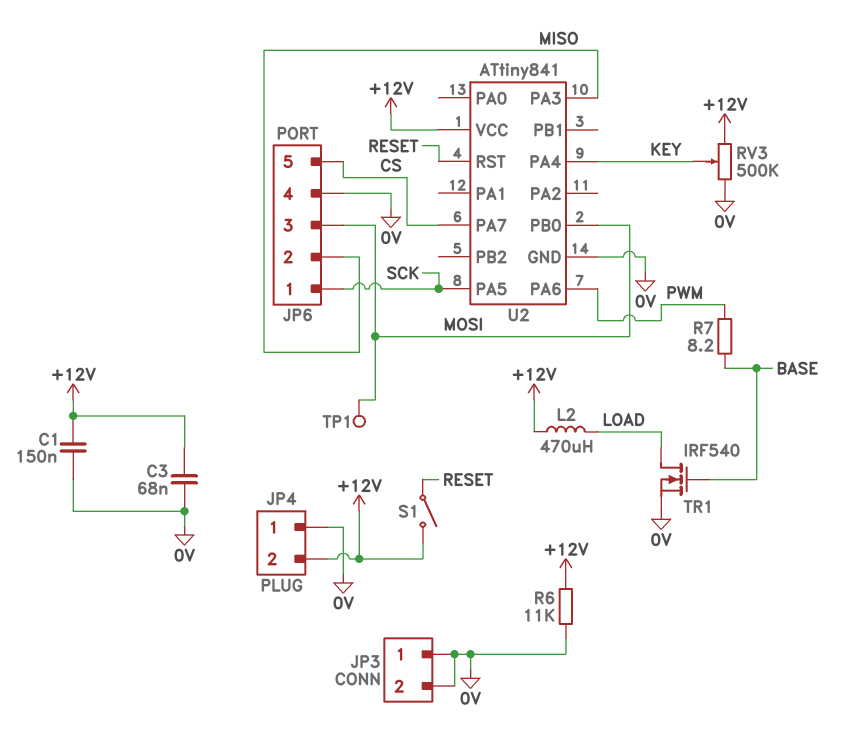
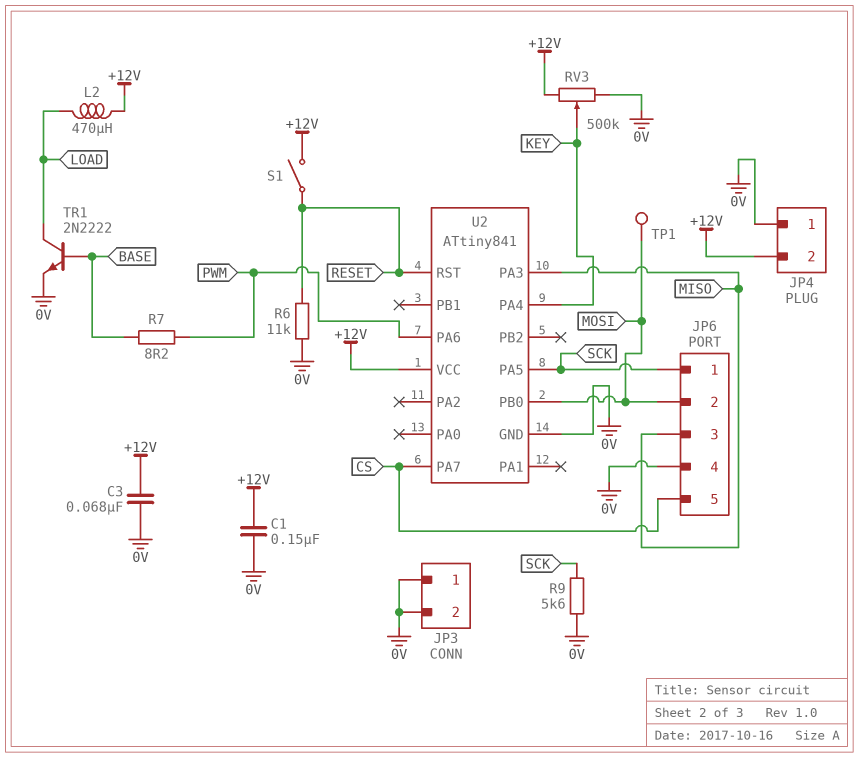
JP6 pin 2: MISO -> MOSI
JP6 pin 3: MOSI -> MISO
R6: 11k (+12V, 0V) -> 11k (0V, RESET)
R9: none -> 5.6k (0V, SCK)
TR1: NMOS IRF540 (G BASE, D LOAD, S 0V) -> NPN 2N2222 (B BASE, C LOAD, E 0V)

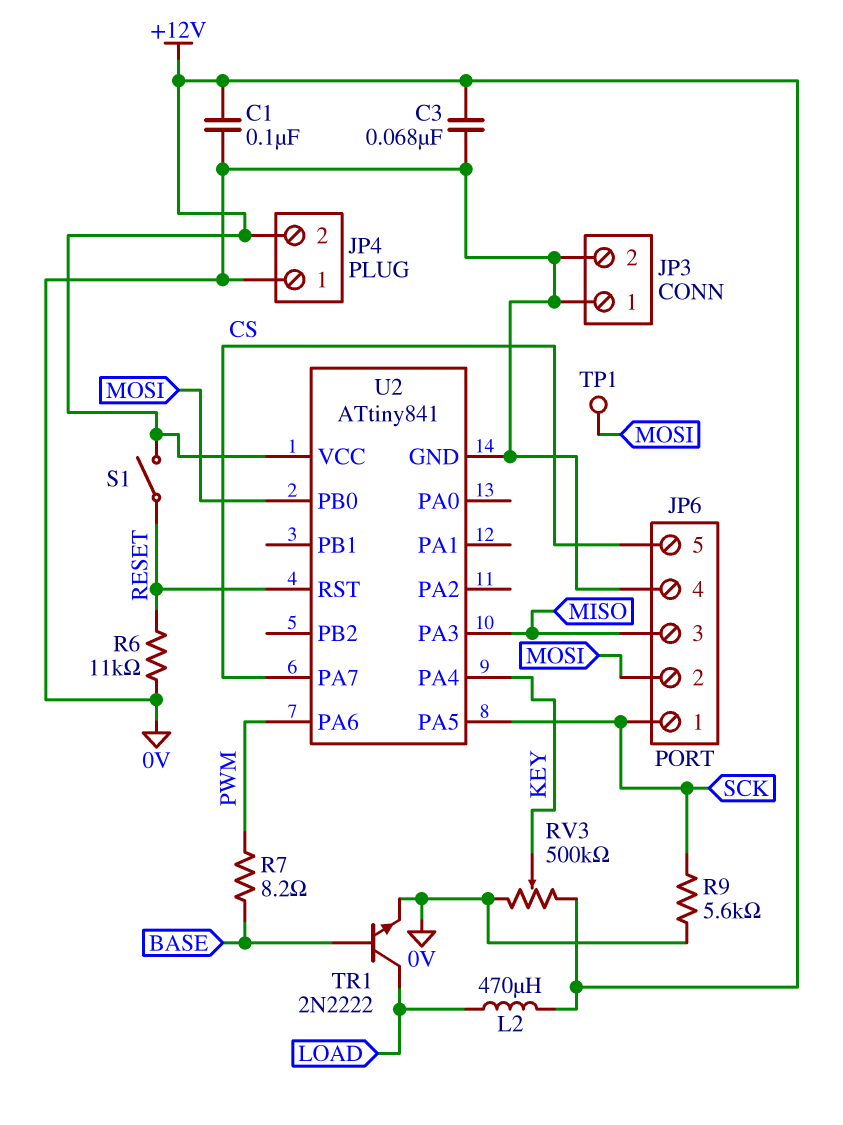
C1: 150nF (+12V, 0V) -> 100nF (+12V, 0V)

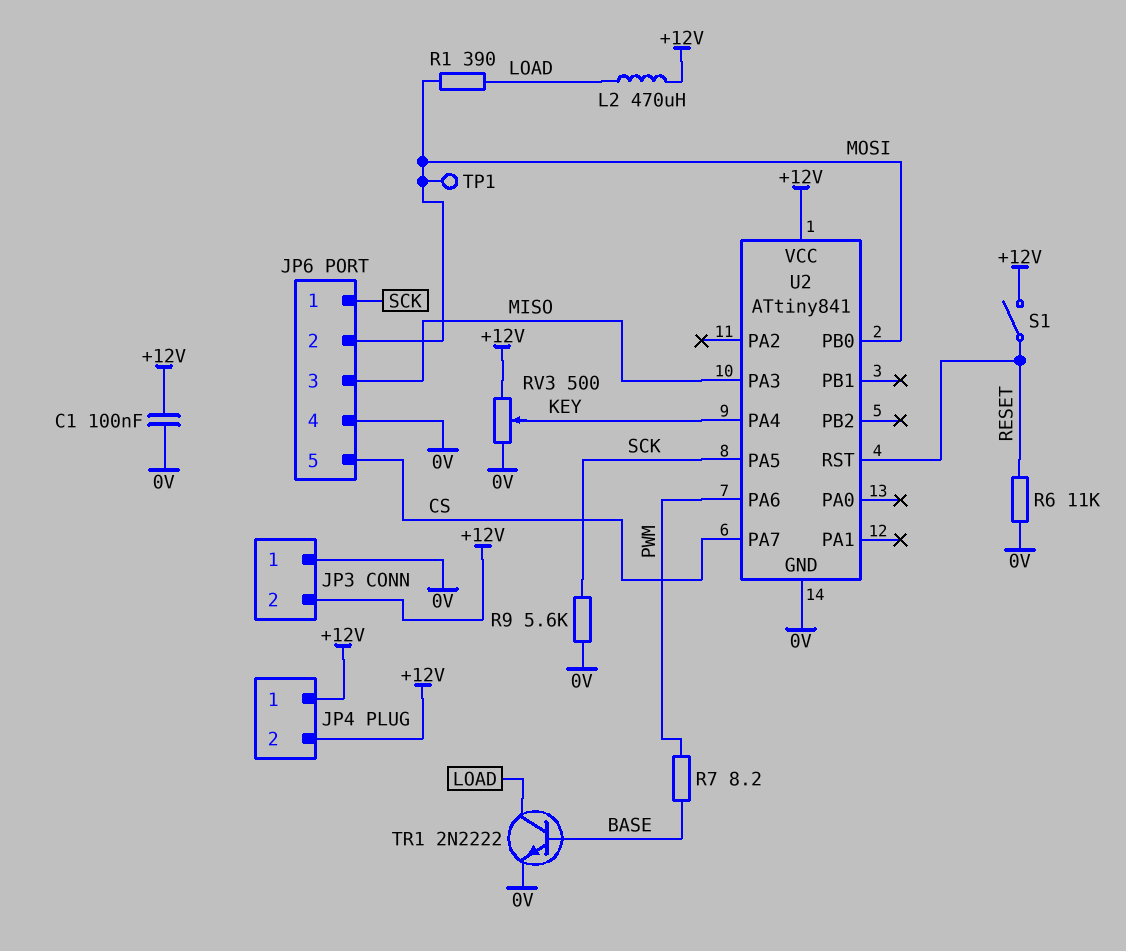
C3: 68nF (+12V, 0V) -> none
JP3 pin 2: 0V -> +12V
JP4 pin 1: 0V -> +12V
R1: none -> 390 (LOAD, MOSI)
RV3: 500k (+12V, 0V, wiper KEY) -> 500 (+12V, 0V, wiper KEY)

